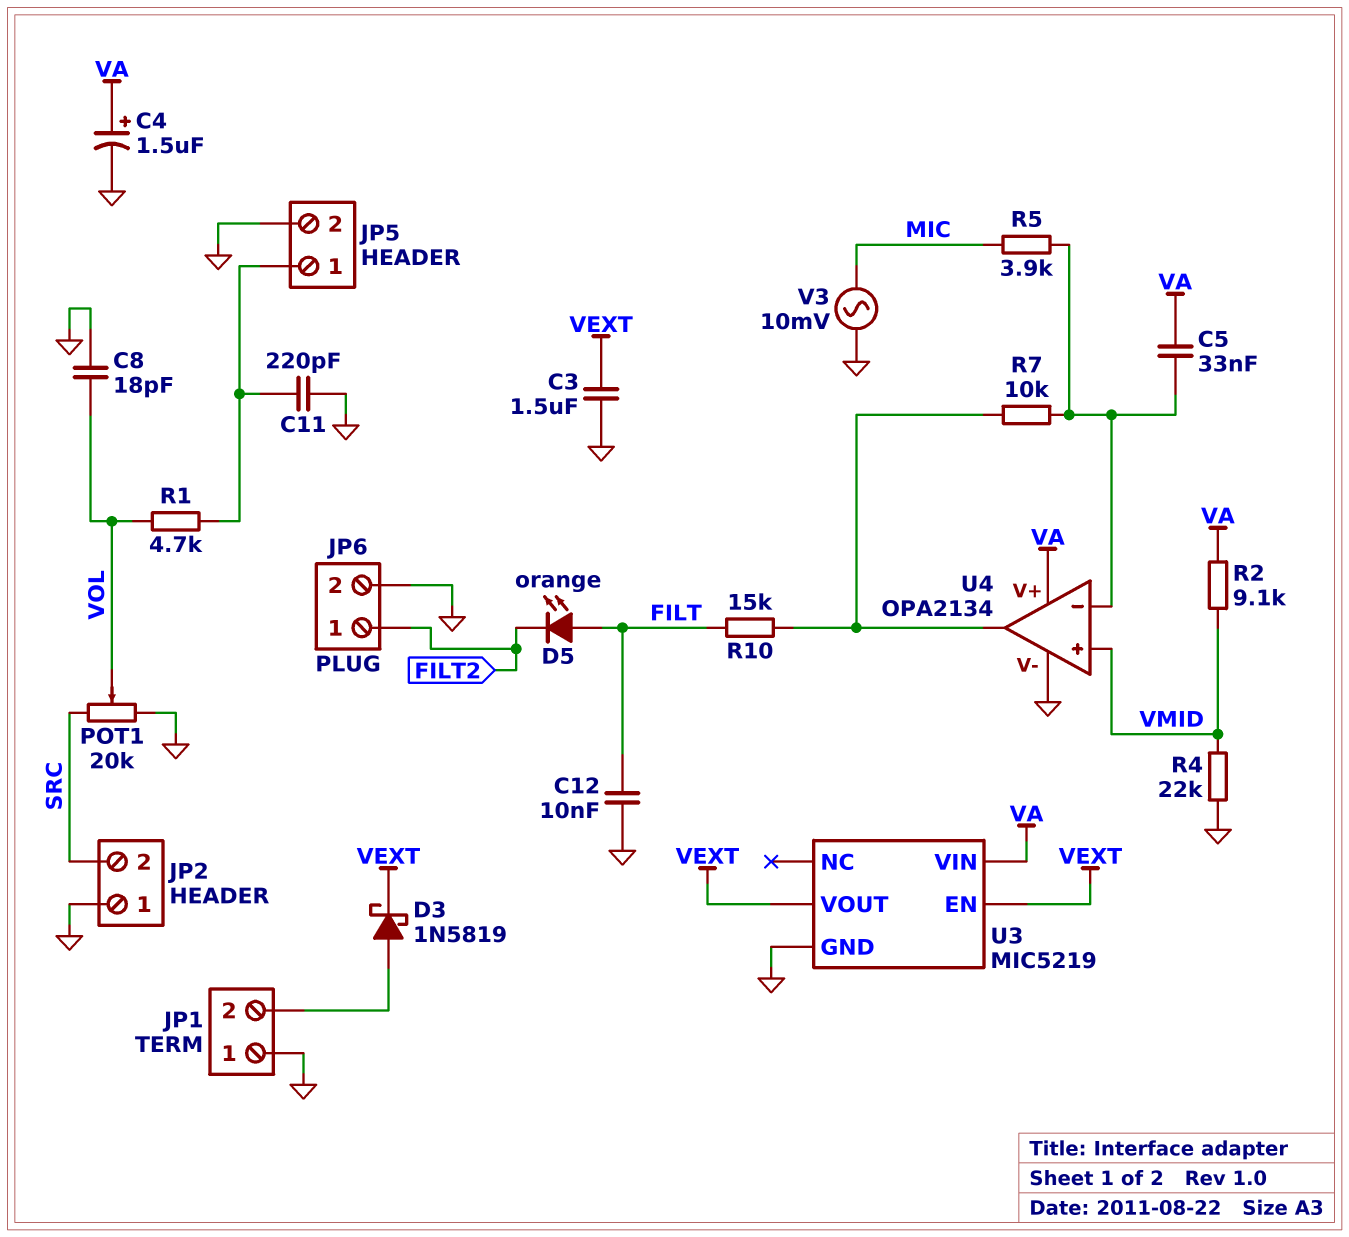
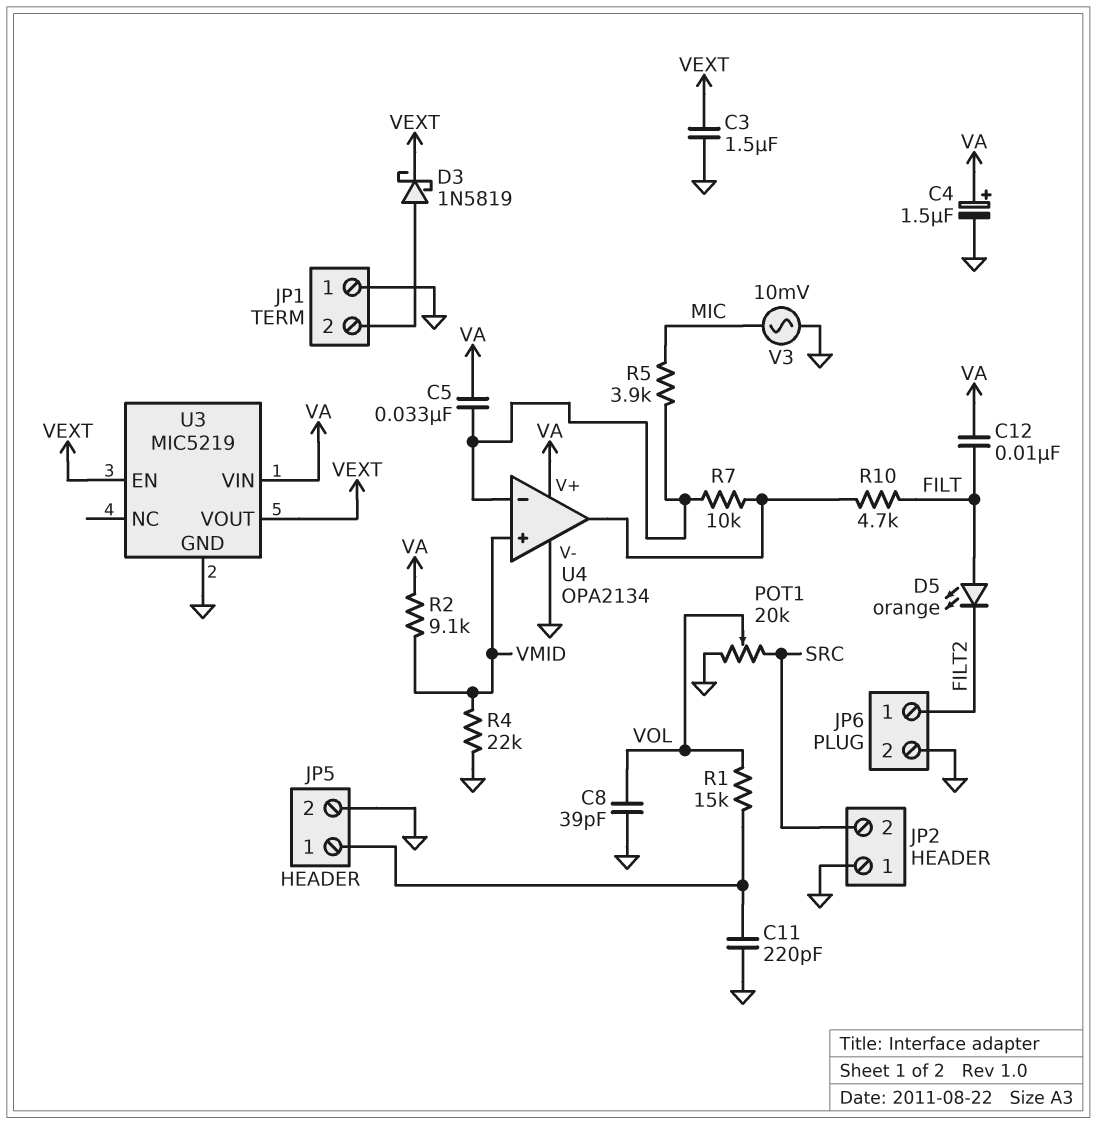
C8: 18pF (GND, VOL) -> 39pF (GND, VOL)
C12: 10nF (FILT, GND) -> 10nF (FILT, VA)
R1: 4.7k (JP5/1, VOL) -> 15k (JP5/1, VOL)
R10: 15k (FILT, U4/out) -> 4.7k (FILT, U4/out)

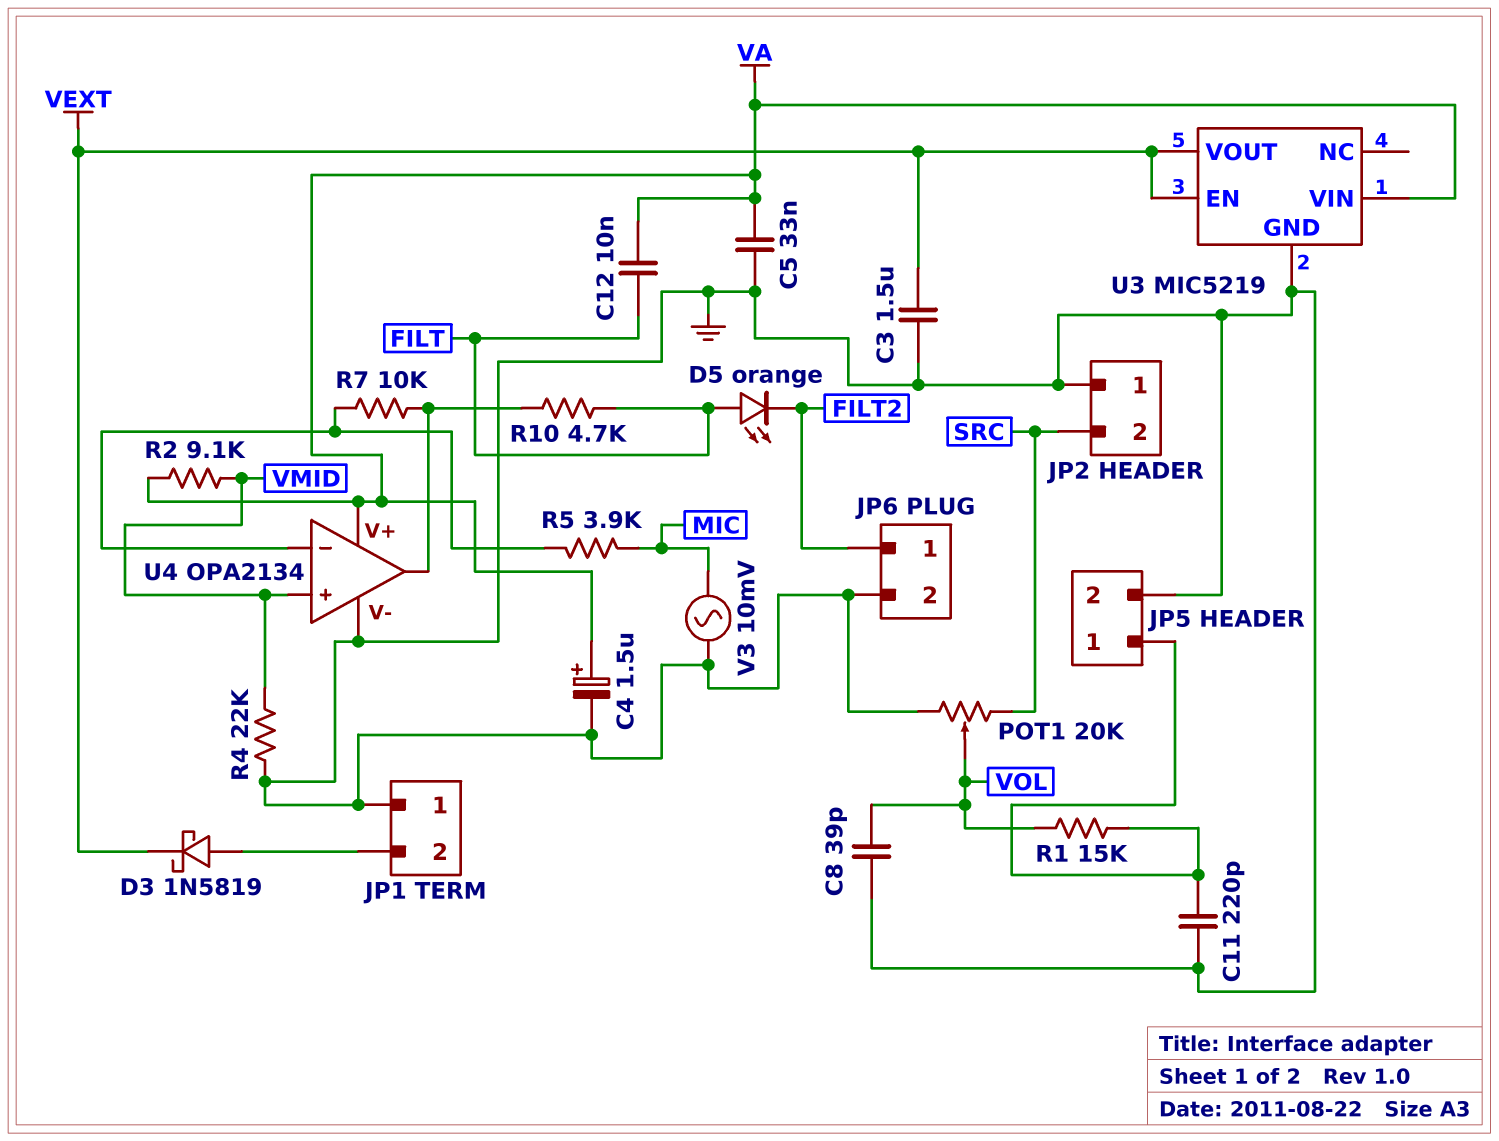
C5: 33nF (U4/in-, VA) -> 33nF (GND, VA)

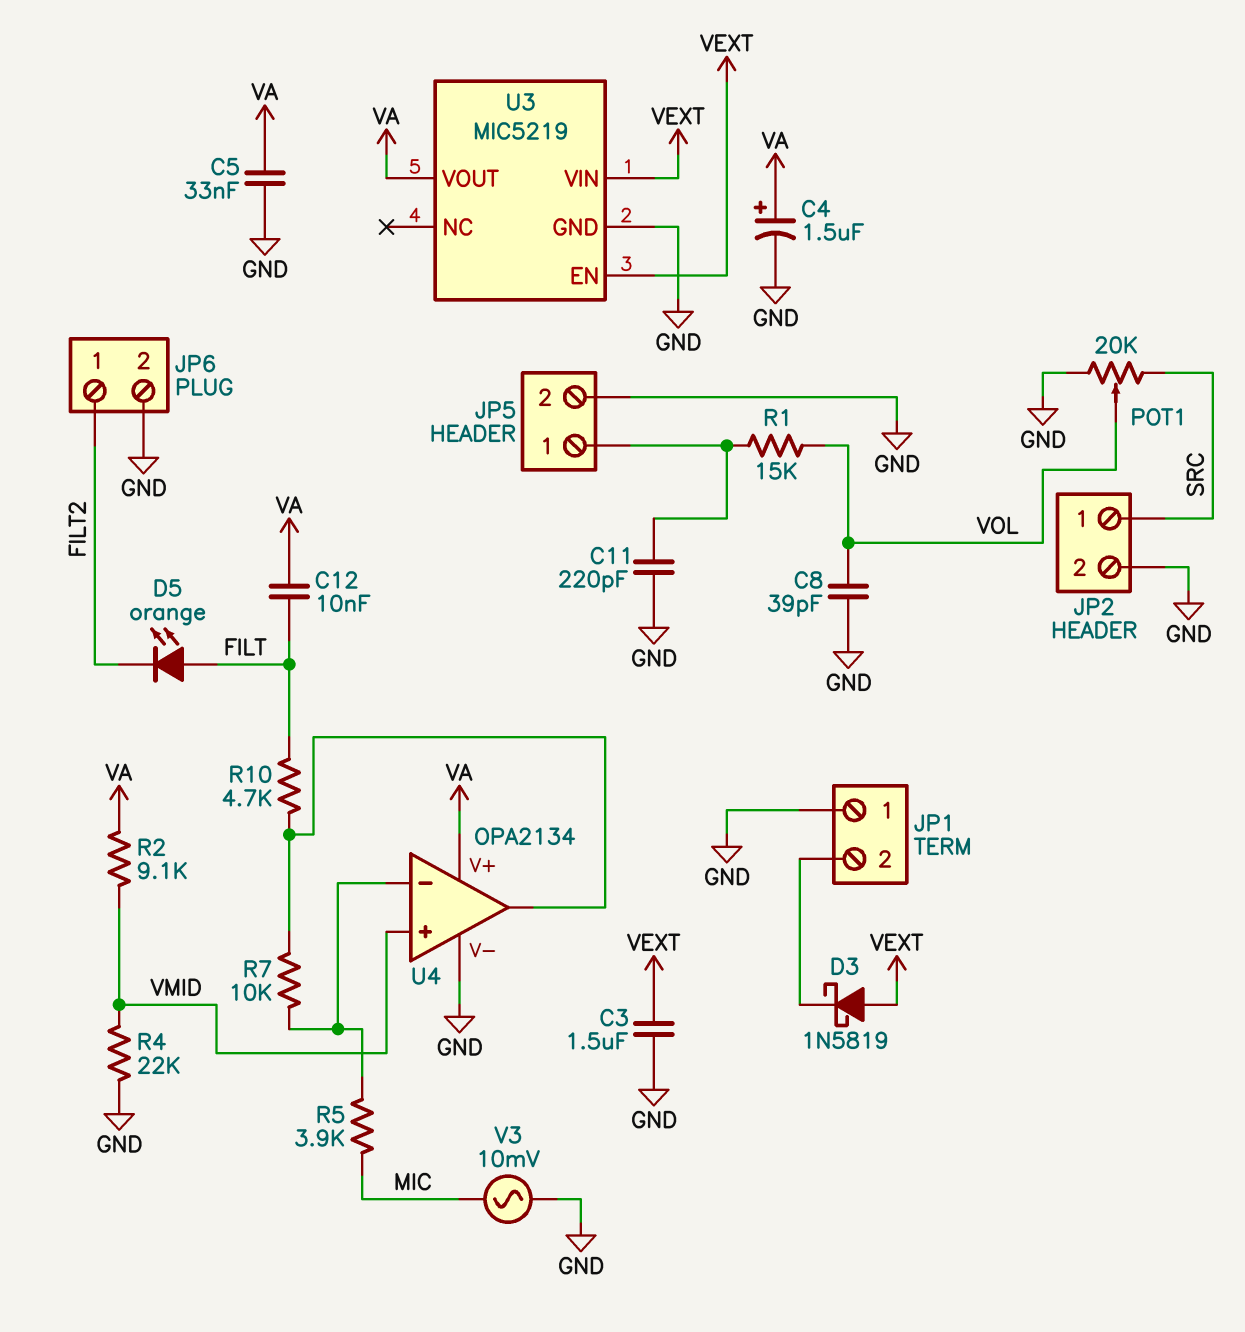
D3: schottky 1N5819 (A JP1/2, K VEXT) -> schottky 1N5819 (A VEXT, K JP1/2)
JP2 pin 1: GND -> SRC
JP2 pin 2: SRC -> GND
U3 pin VIN: VA -> VEXT
U3 pin VOUT: VEXT -> VA

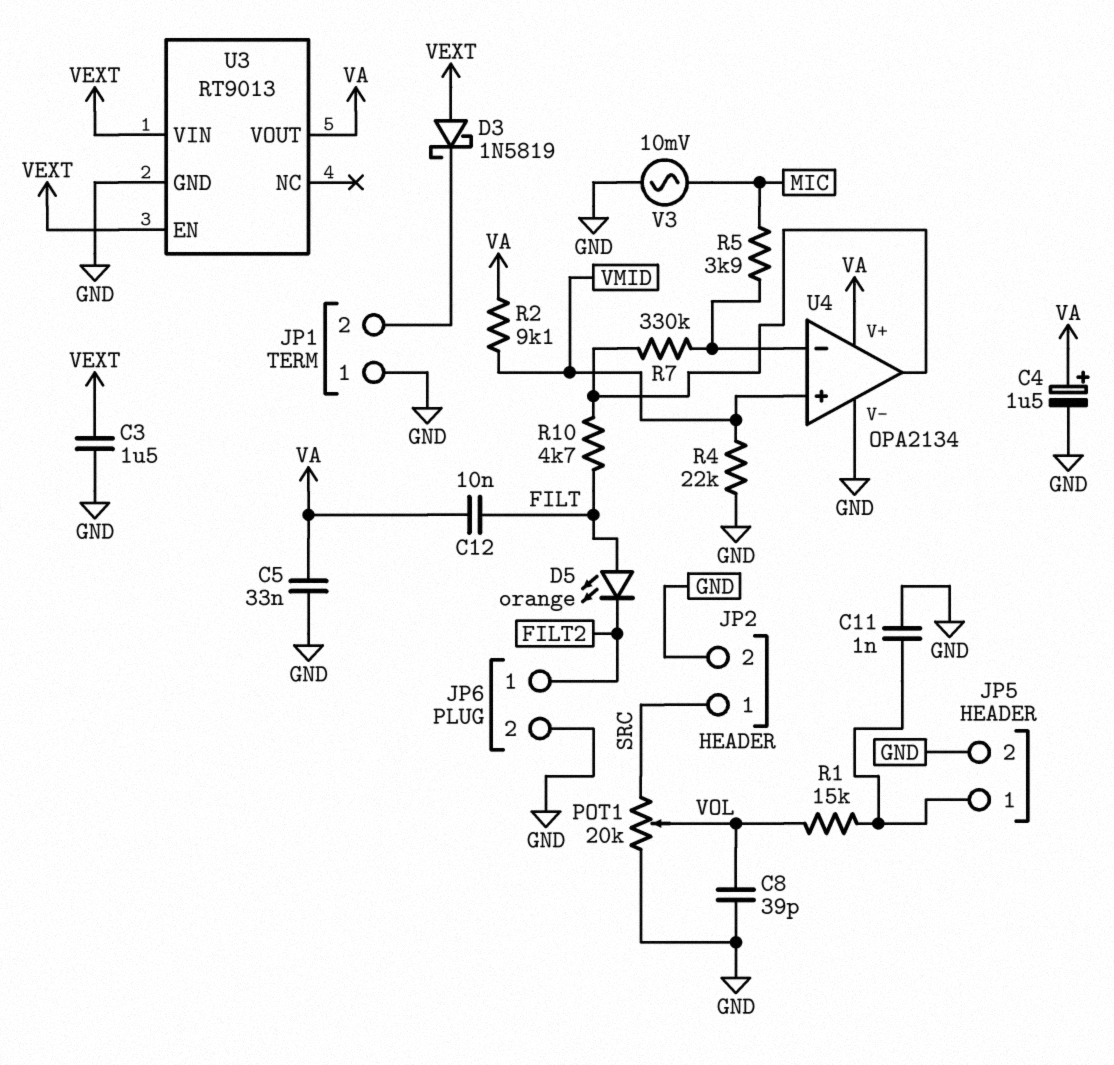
C11: 220pF (GND, JP5/1) -> 1nF (GND, JP5/1)
R7: 10k (U4/in-, U4/out) -> 330k (U4/in-, U4/out)
U3: MIC5219 -> RT9013

